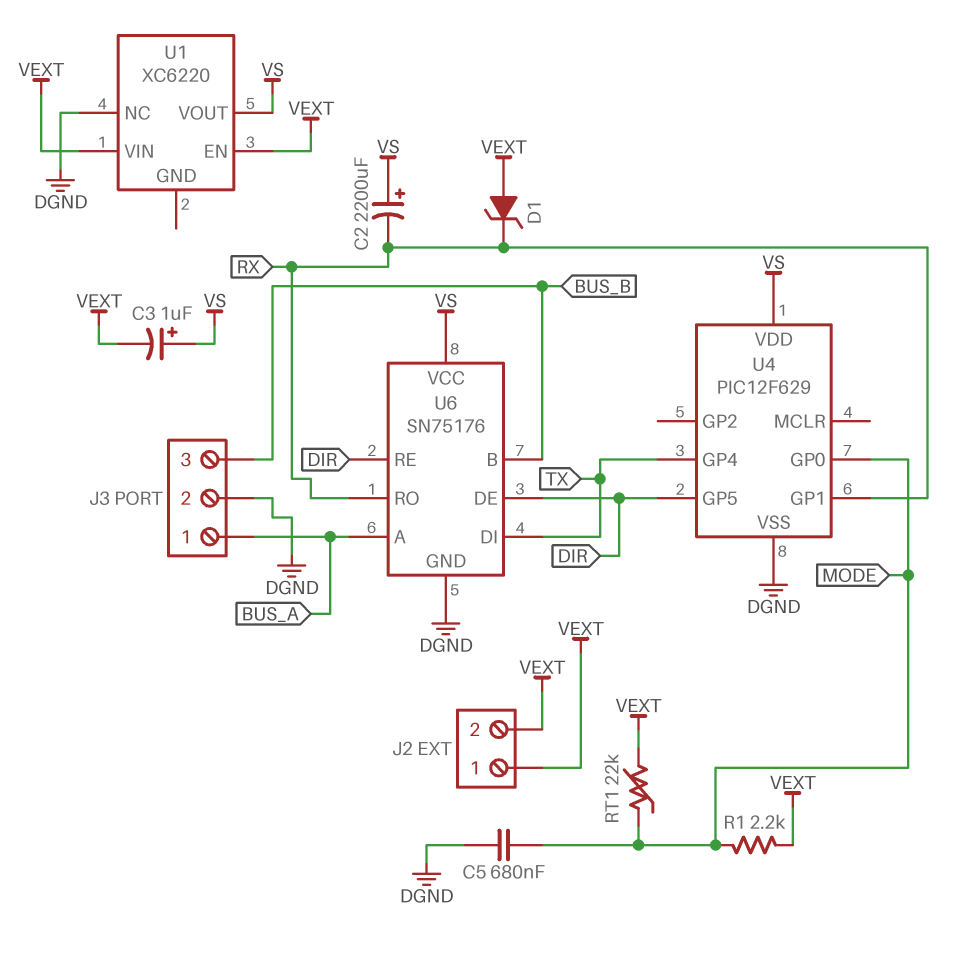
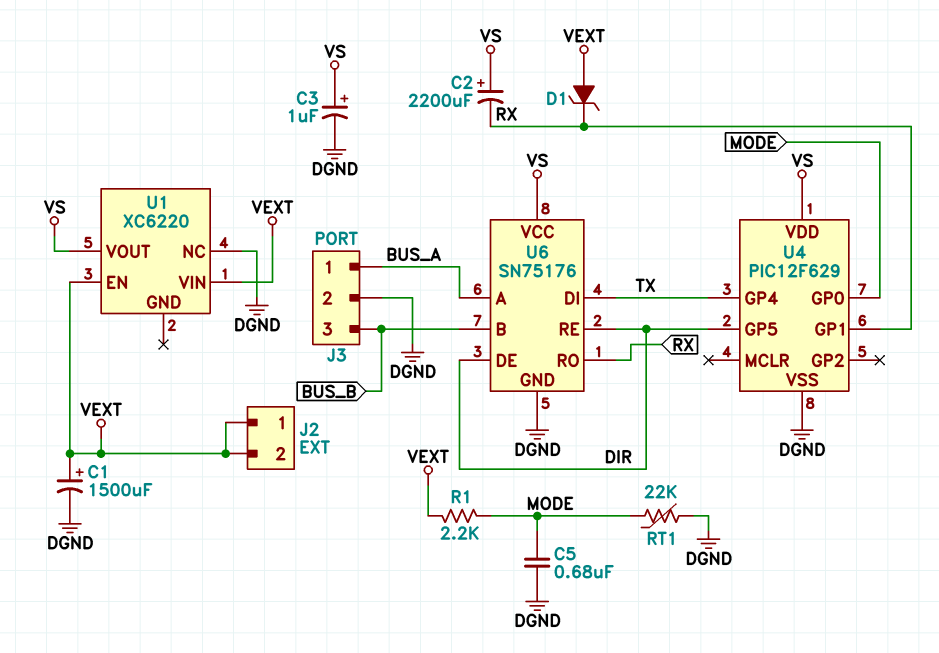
C1: none -> 1500uF (plus VEXT, minus DGND)
C3: 1uF (plus VS, minus VEXT) -> 1uF (plus VS, minus DGND)
RT1: 22k (MODE, VEXT) -> 22k (DGND, MODE)

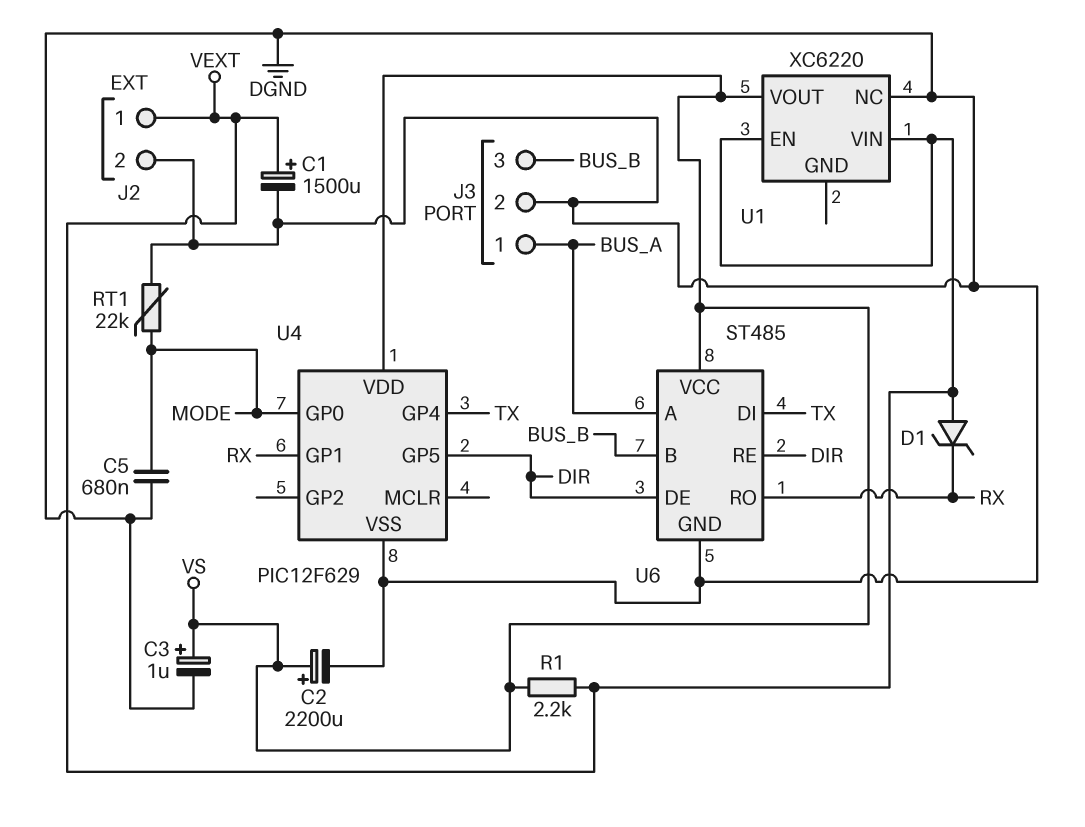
C2: 2200uF (plus VS, minus RX) -> 2200uF (plus VS, minus DGND)
J2 pin 2: VEXT -> DGND
R1: 2.2k (MODE, VEXT) -> 2.2k (VEXT, VS)
U6: SN75176 -> ST485

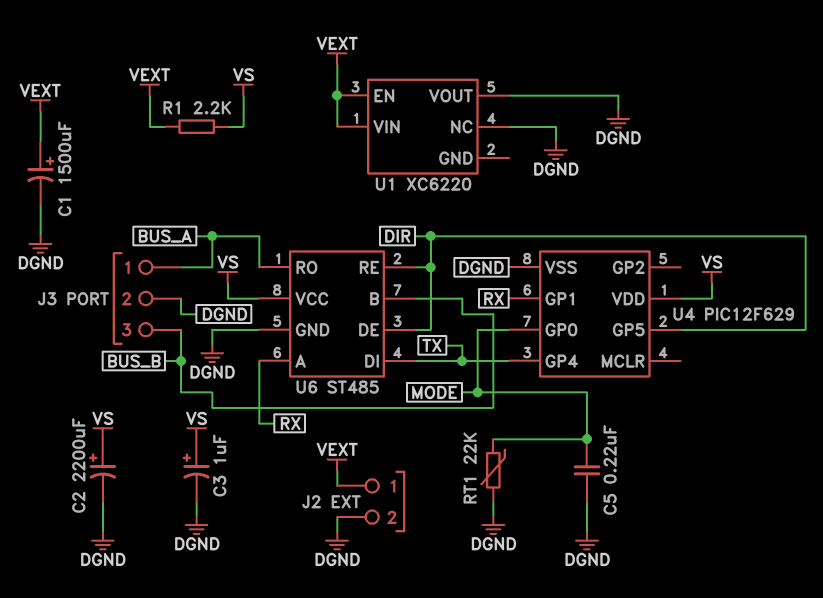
C5: 680nF (DGND, MODE) -> 220nF (DGND, MODE)
D1: zener (A VEXT, K RX) -> none
U1 pin VOUT: VS -> DGND
U6 pin A: BUS_A -> RX
U6 pin RO: RX -> BUS_A

